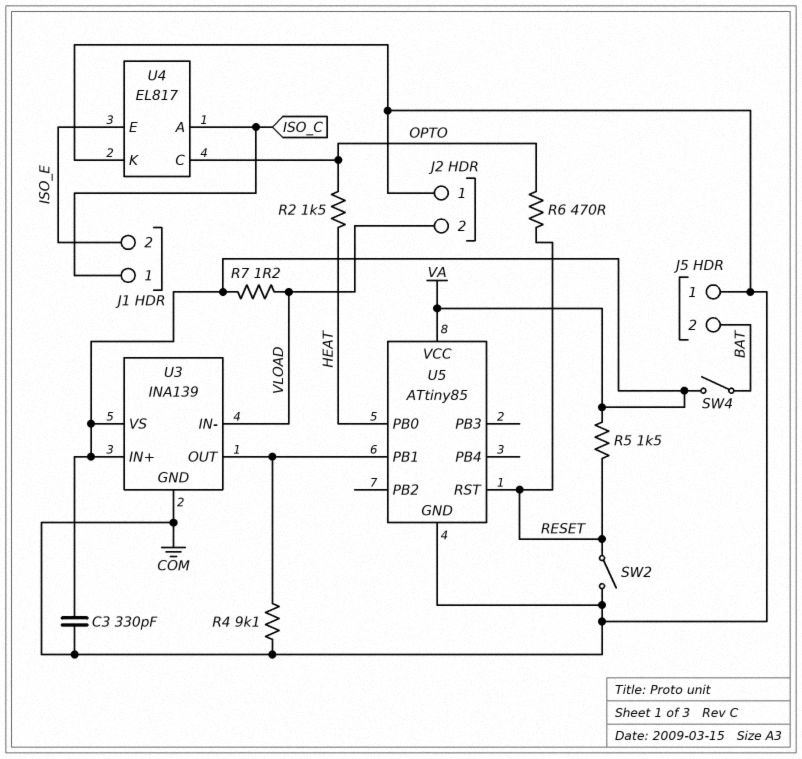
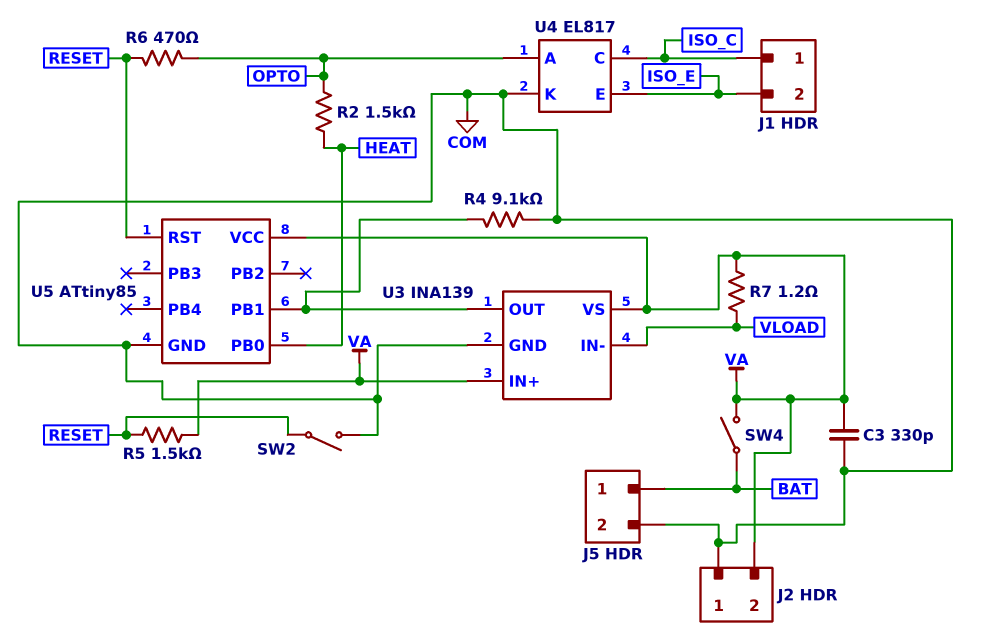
J2 pin 2: VLOAD -> VA
J5 pin 1: COM -> BAT
J5 pin 2: BAT -> COM
U4 pin A: ISO_C -> OPTO
U4 pin C: OPTO -> ISO_C

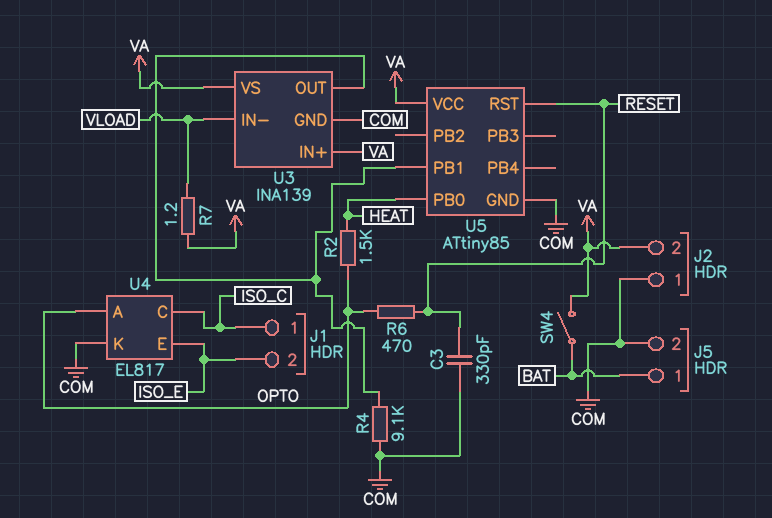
C3: 330pF (COM, VA) -> 330pF (COM, RESET)
R5: 1.5k (RESET, VA) -> none
SW2: switch (COM, RESET) -> none

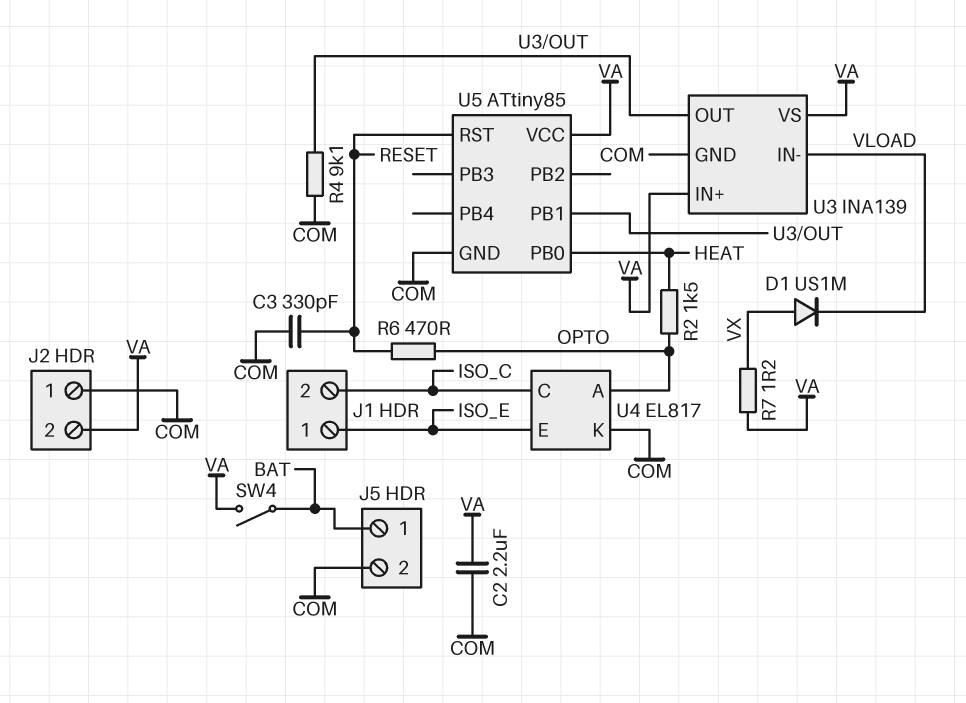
C2: none -> 2.2uF (COM, VA)
D1: none -> diode US1M (A VX, K VLOAD)
J1 pin 1: ISO_C -> ISO_E
J1 pin 2: ISO_E -> ISO_C
R7: 1.2 (VA, VLOAD) -> 1.2 (VA, VX)

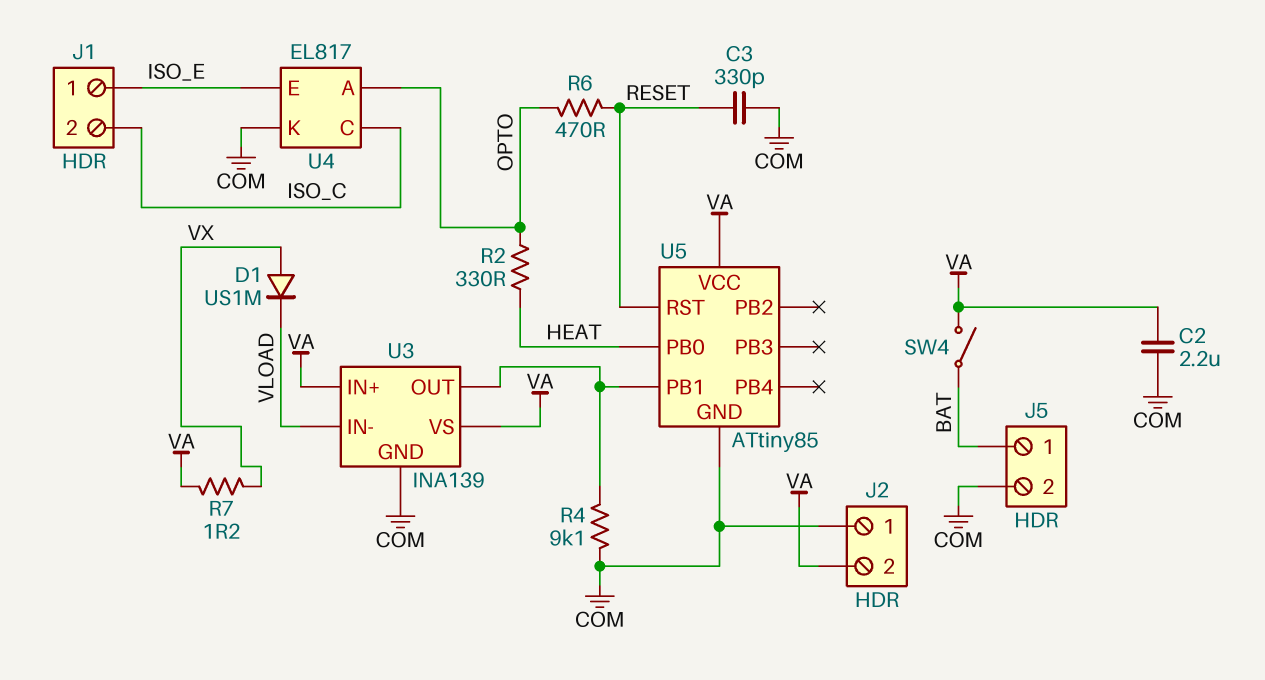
R2: 1.5k (HEAT, OPTO) -> 330 (HEAT, OPTO)

